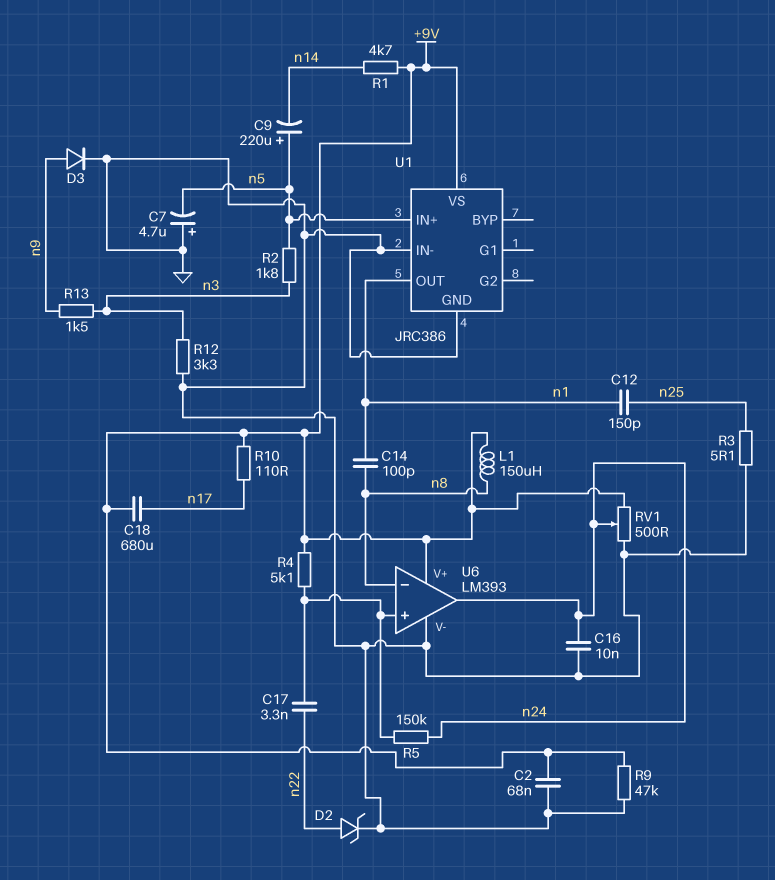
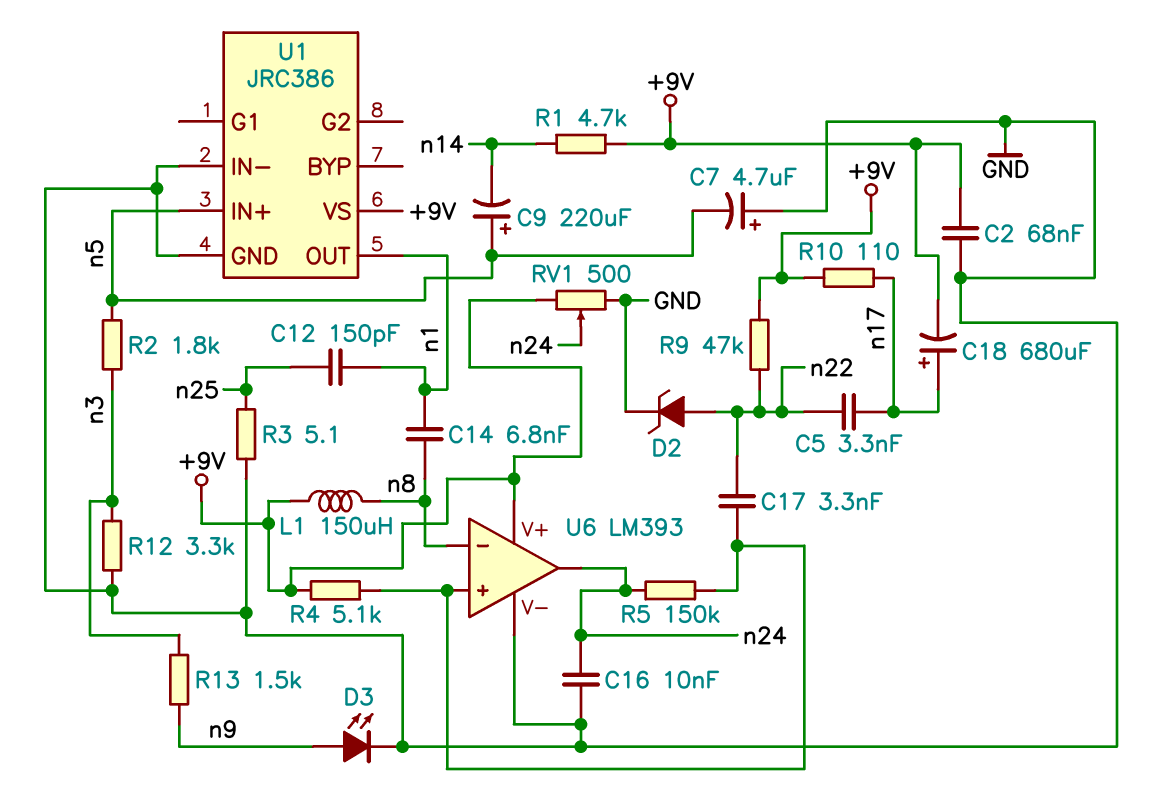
C5: none -> 3.3nF (n17, n22)
C14: 100pF (n1, n8) -> 6.8nF (n1, n8)
C18: 680uF (+9V, n17) -> 680uF (plus n17, minus +9V)
D3: diode (A n9, K GND) -> LED (A n9, K GND)
R9: 47k (+9V, GND) -> 47k (+9V, n22)

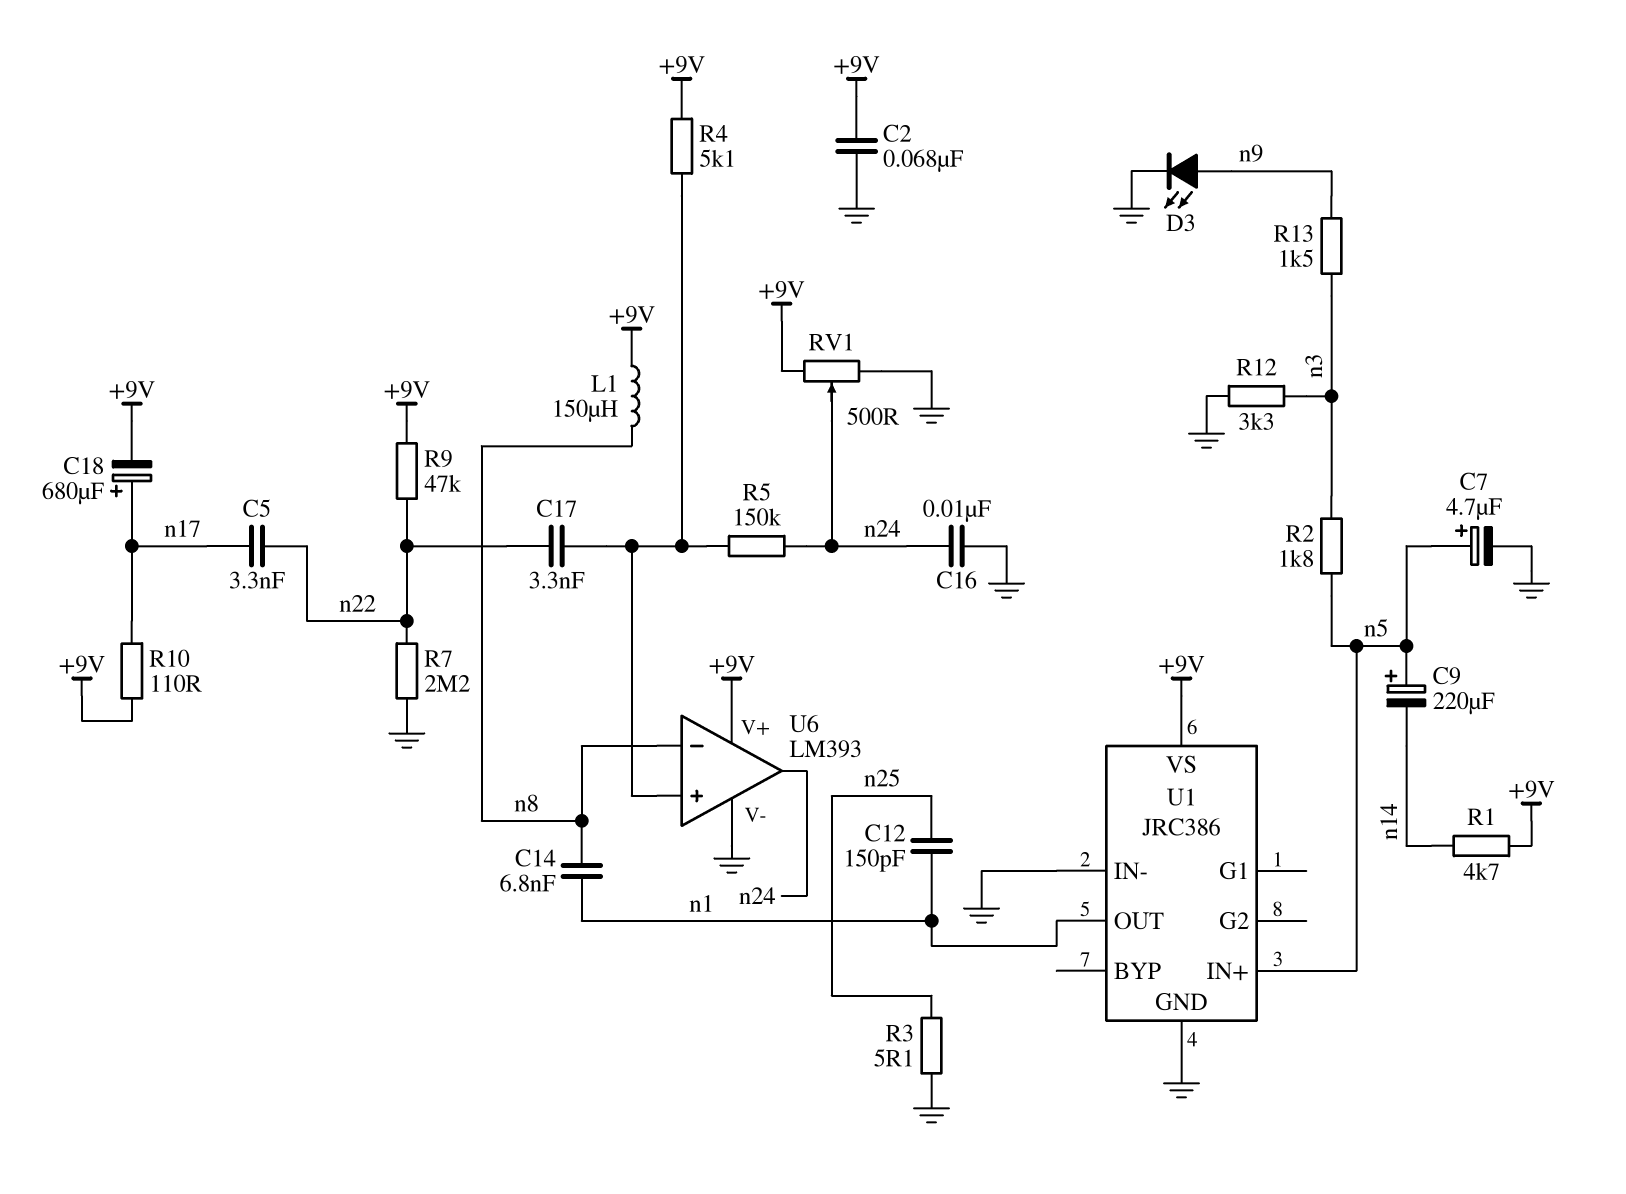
C7: 4.7uF (plus GND, minus n5) -> 4.7uF (plus n5, minus GND)
D2: zener (A n22, K GND) -> none
R7: none -> 2.2M (GND, n22)

